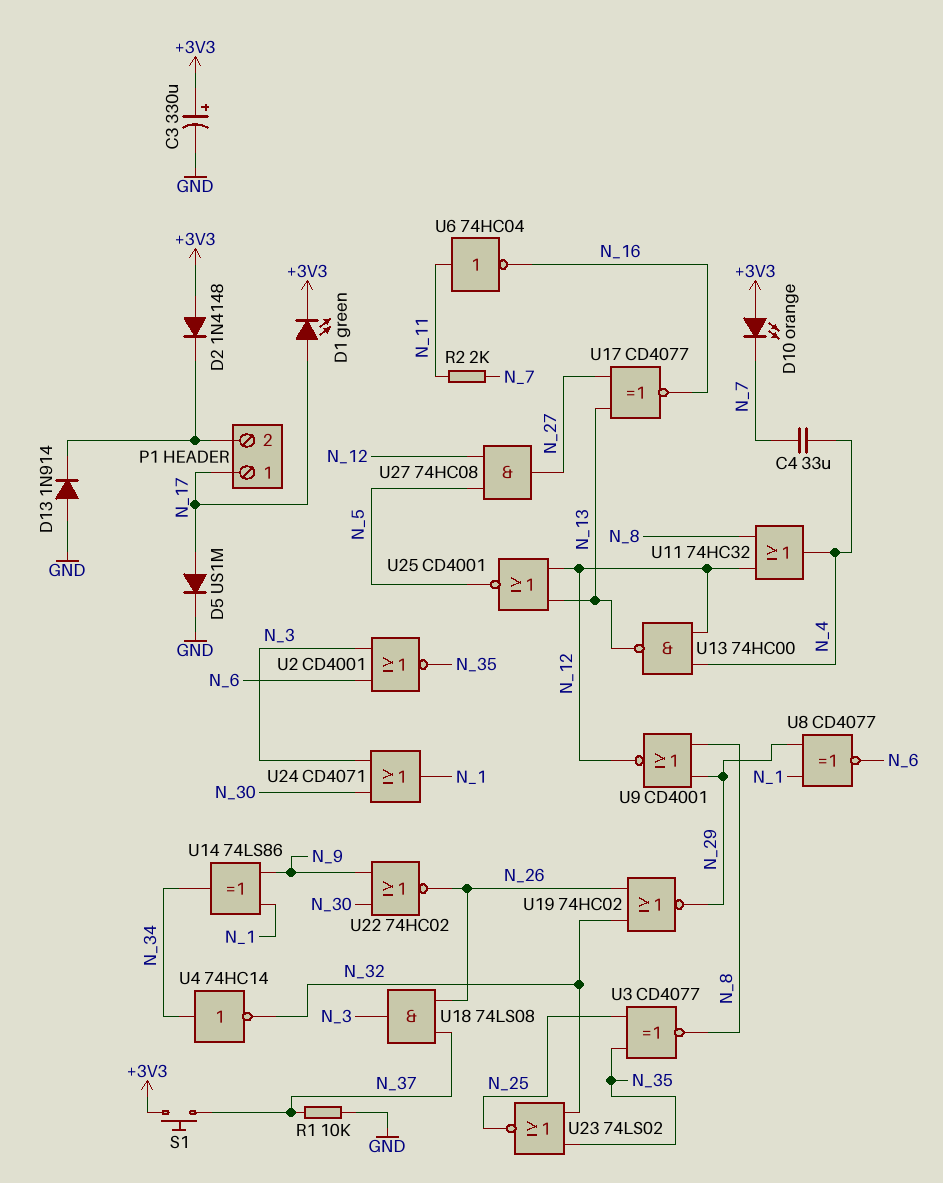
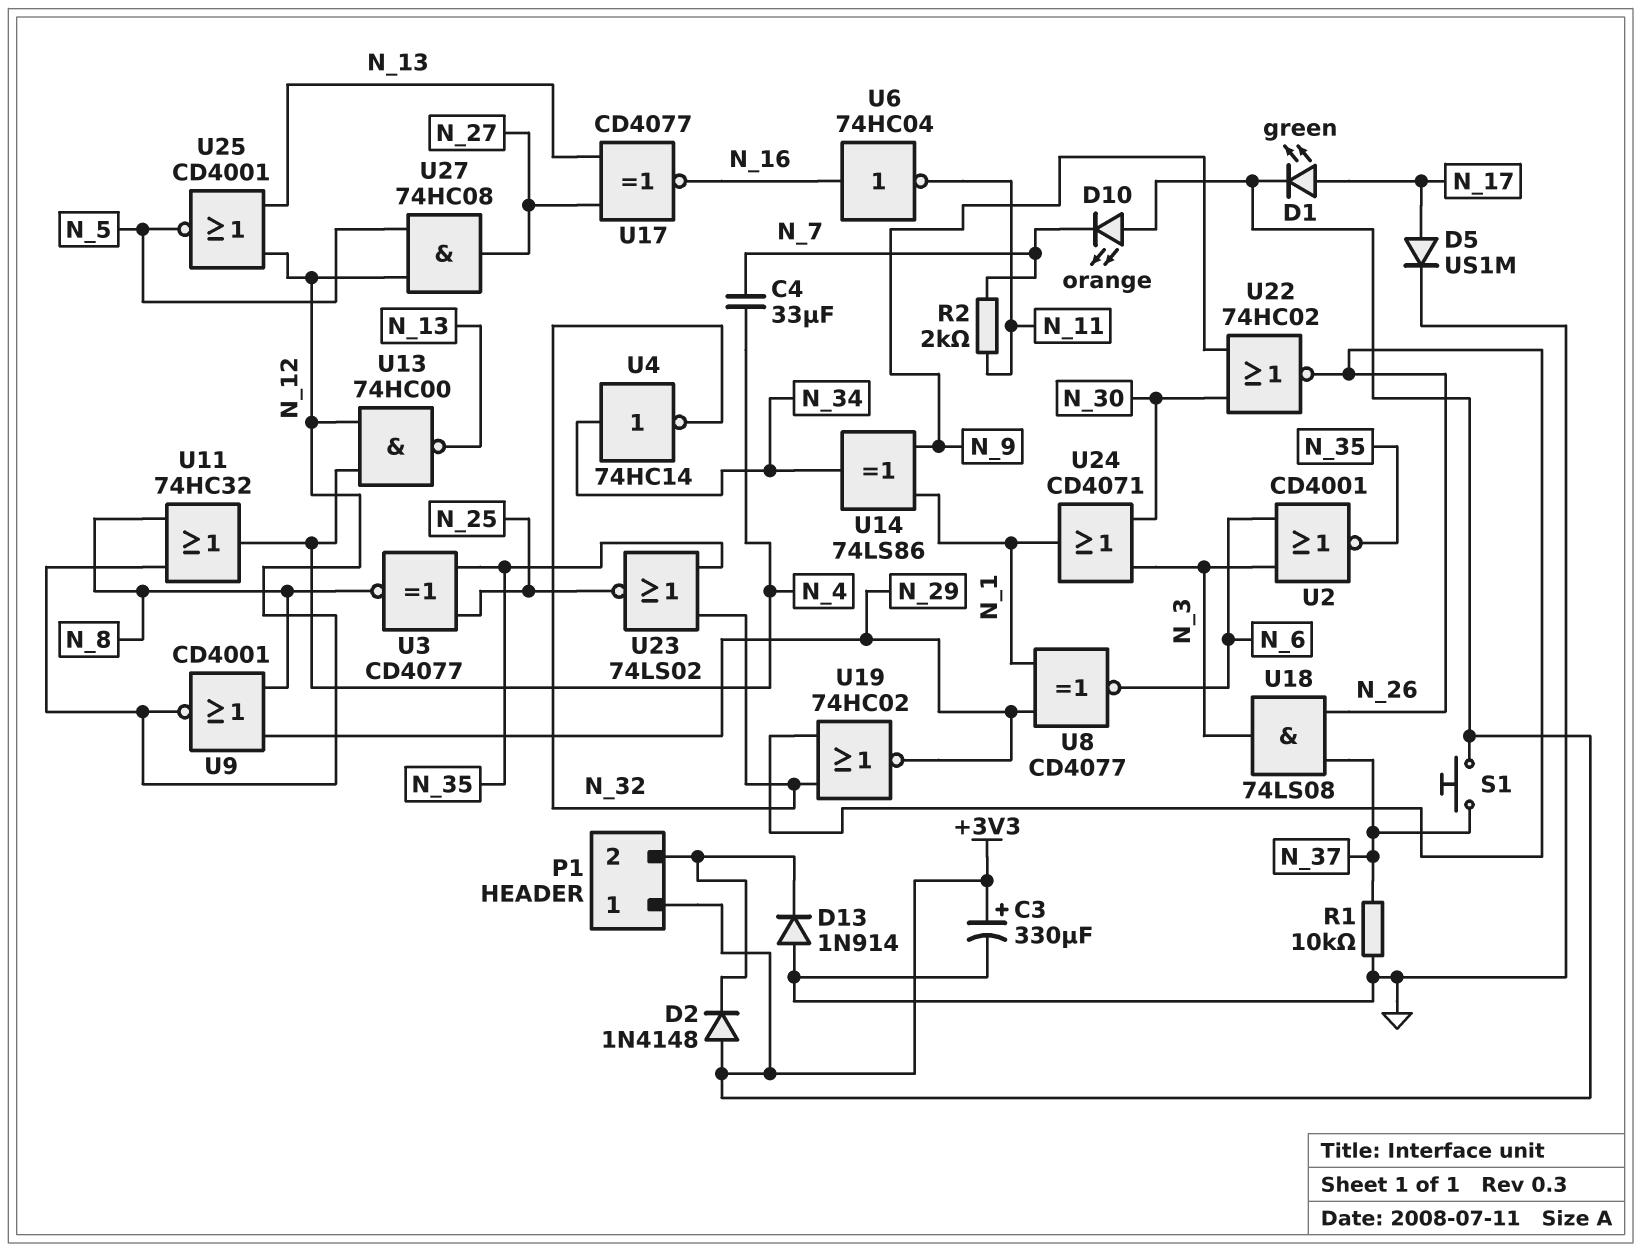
P1 pin 1: N_17 -> +3V3
U6: NOT 74HC04 (in N_11, out N_16) -> NOT 74HC04 (in N_16, out N_11)

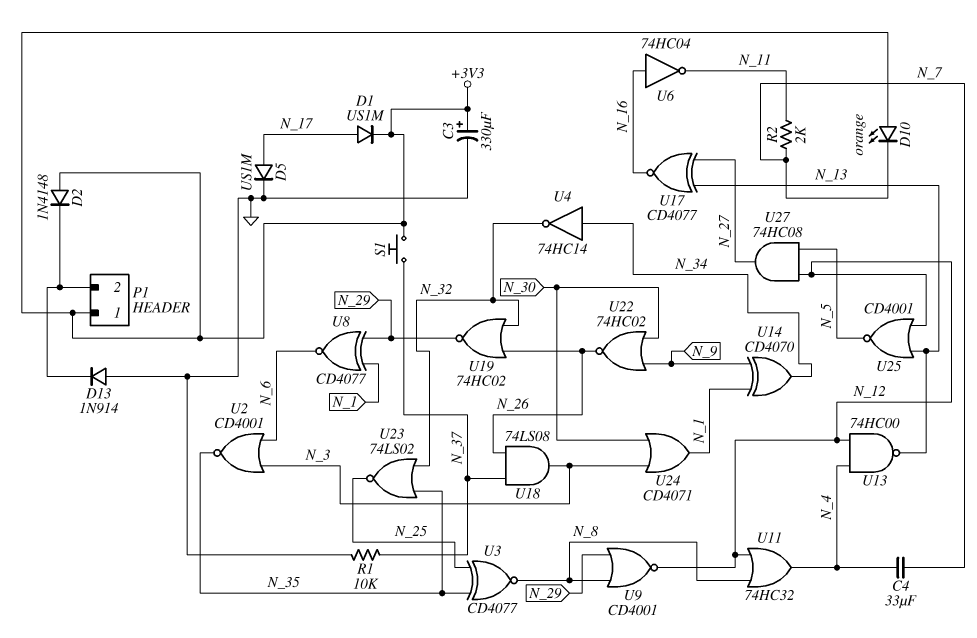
D1: LED green (A N_17, K +3V3) -> diode US1M (A N_17, K +3V3)
U14: XOR 74LS86 (in N_1, in N_9, out N_34) -> XOR CD4070 (in N_1, in N_9, out N_34)

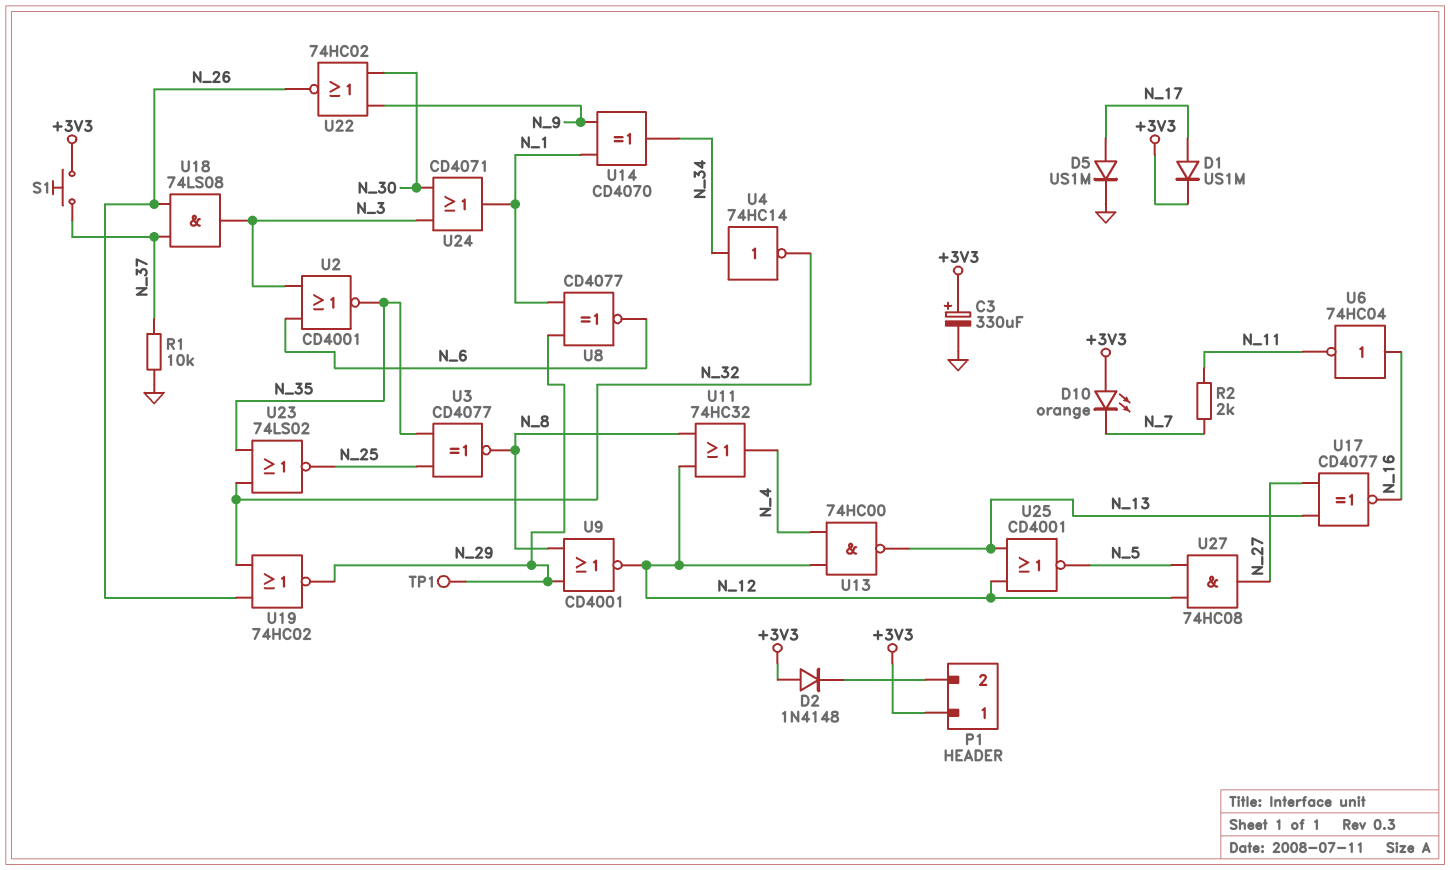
C4: 33uF (N_4, N_7) -> none
D13: diode 1N914 (A GND, K P1/2) -> none
TP1: none -> test point (N_29)

